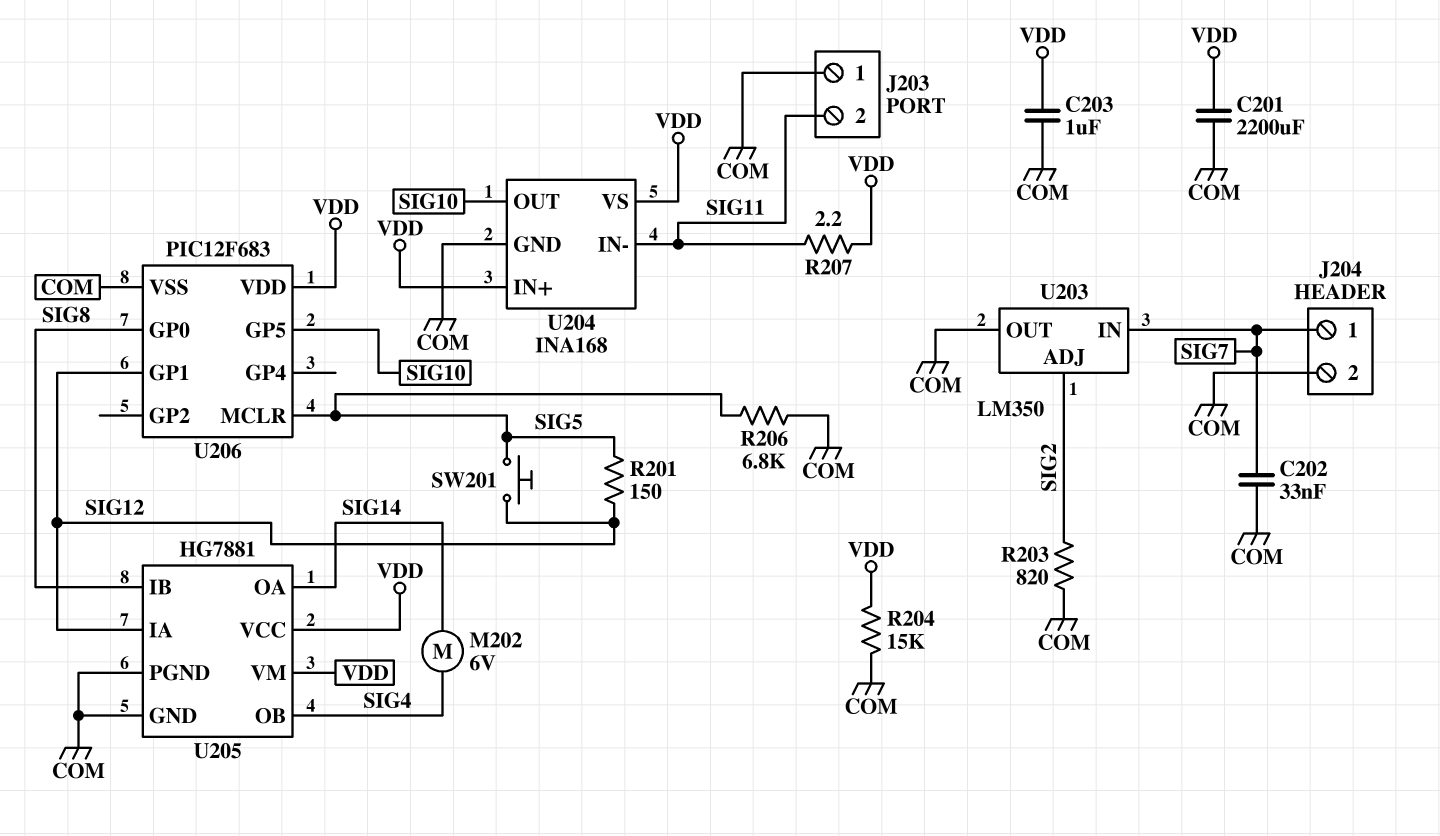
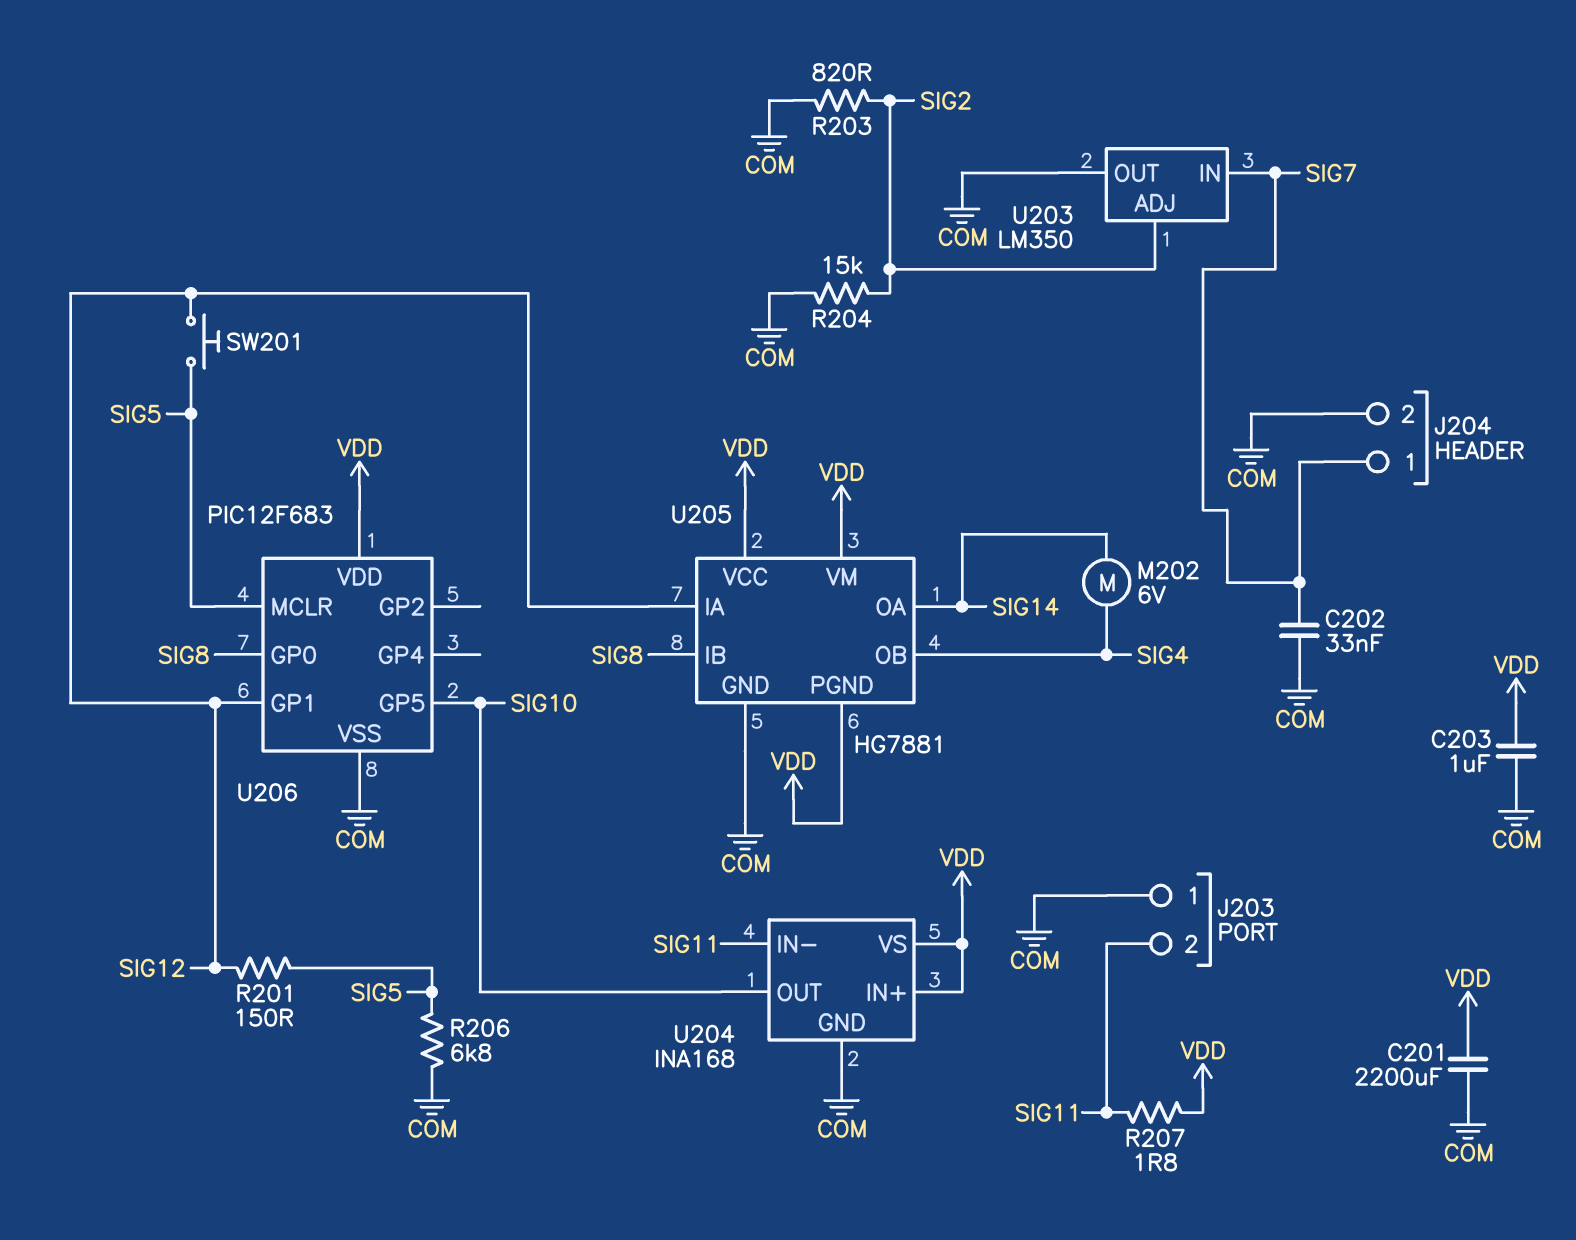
R204: 15k (COM, VDD) -> 15k (COM, SIG2)
R207: 2.2 (SIG11, VDD) -> 1.8 (SIG11, VDD)
U205 pin PGND: COM -> VDD

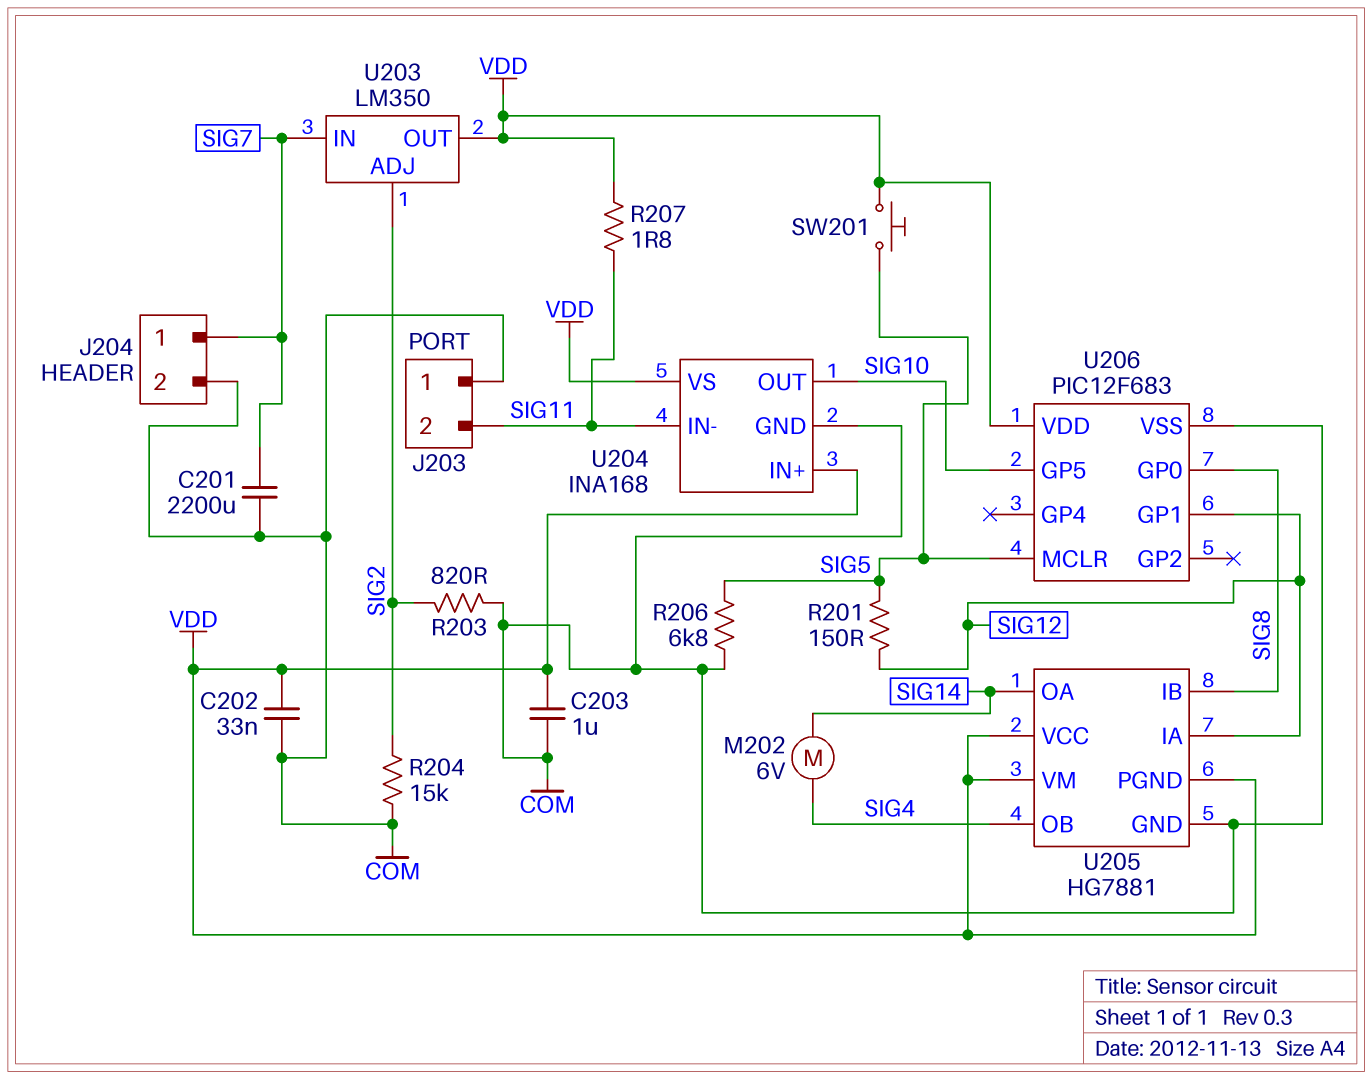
C201: 2200uF (COM, VDD) -> 2200uF (COM, SIG7)
C202: 33nF (COM, SIG7) -> 33nF (COM, VDD)
SW201: button (SIG5, SIG12) -> button (SIG5, VDD)
U203 pin OUT: COM -> VDD

